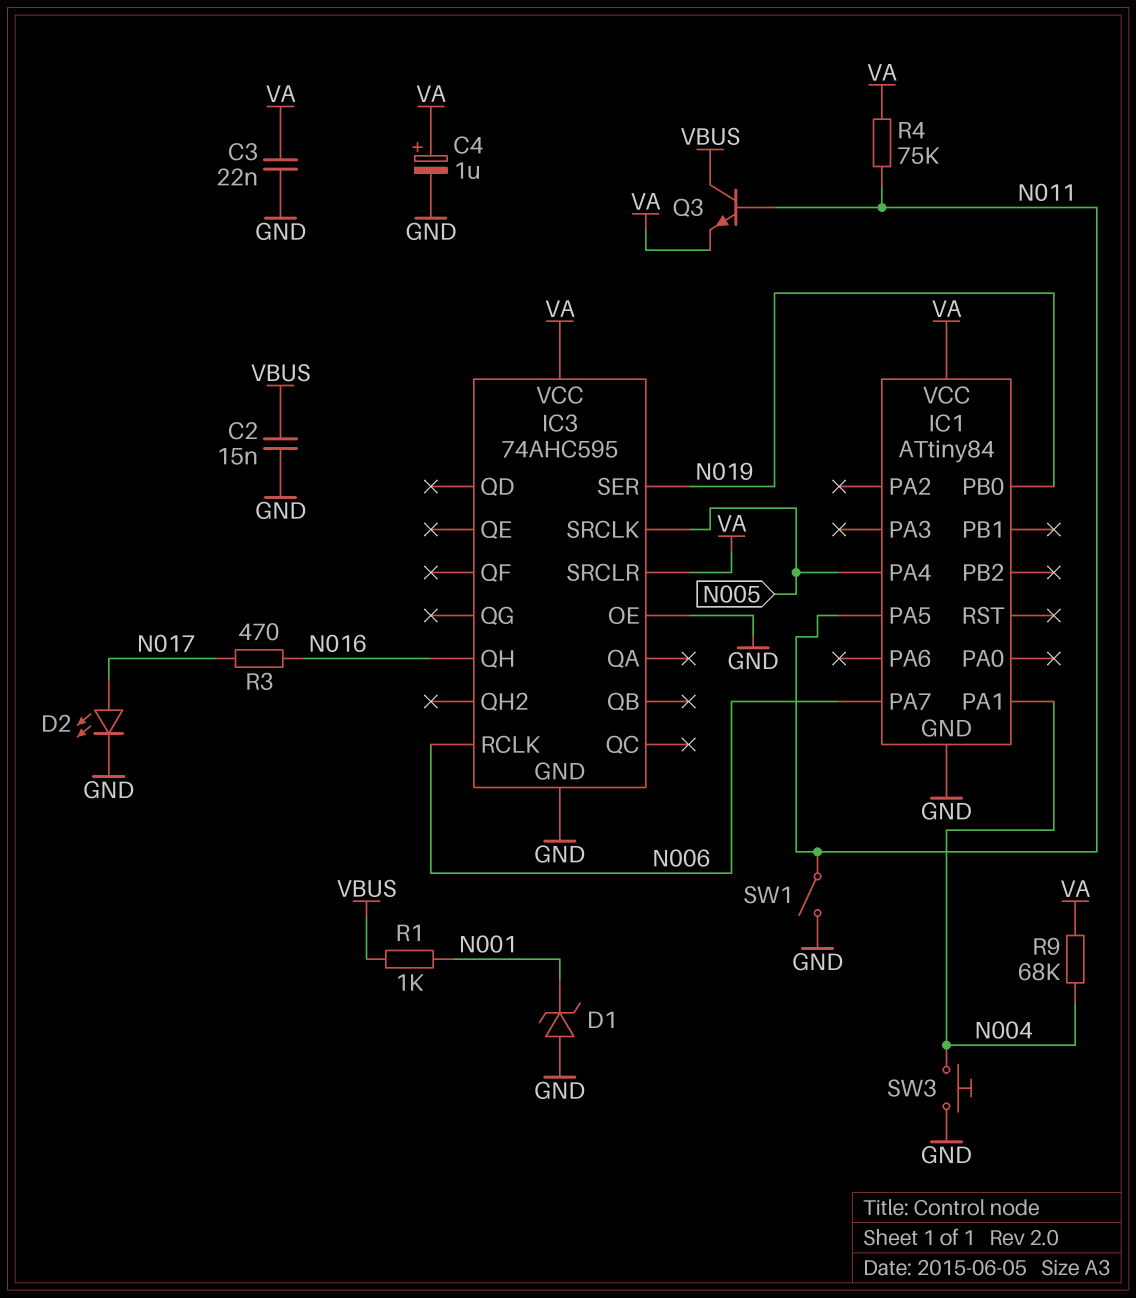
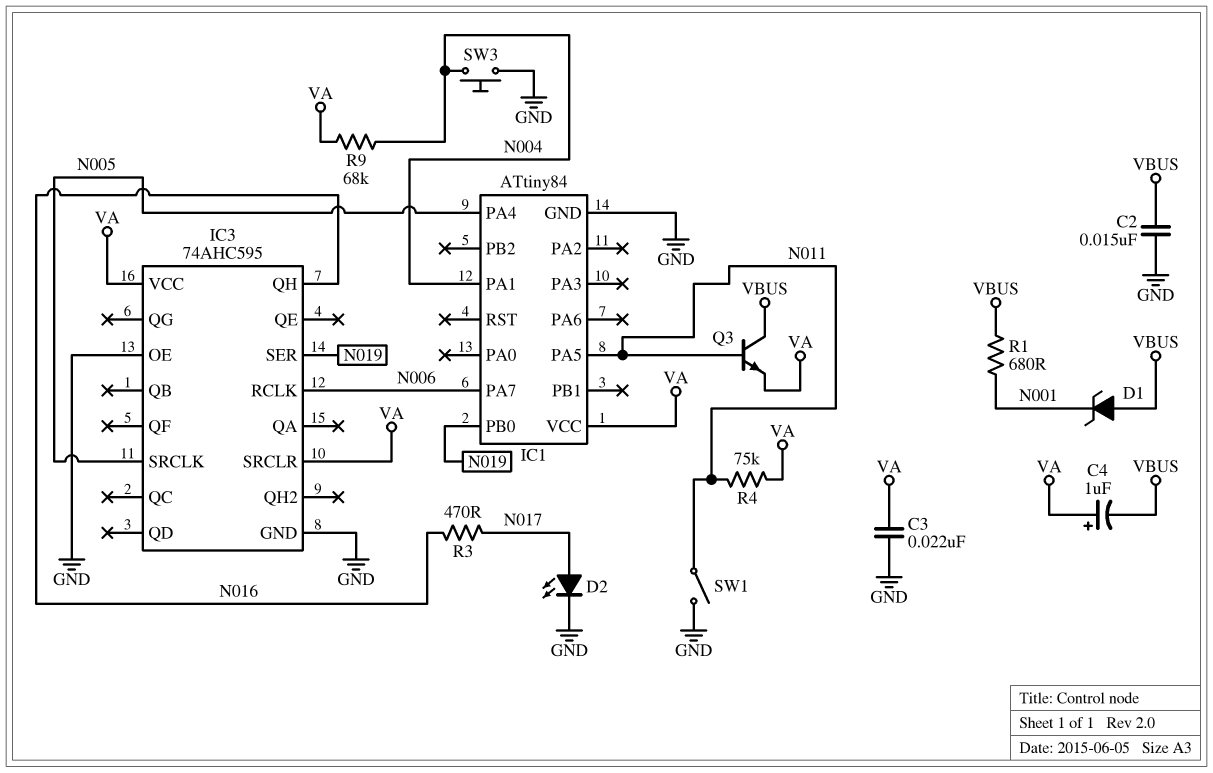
C4: 1uF (plus VA, minus GND) -> 1uF (plus VA, minus VBUS)
D1: zener (A GND, K N001) -> zener (A VBUS, K N001)
R1: 1k (N001, VBUS) -> 680 (N001, VBUS)

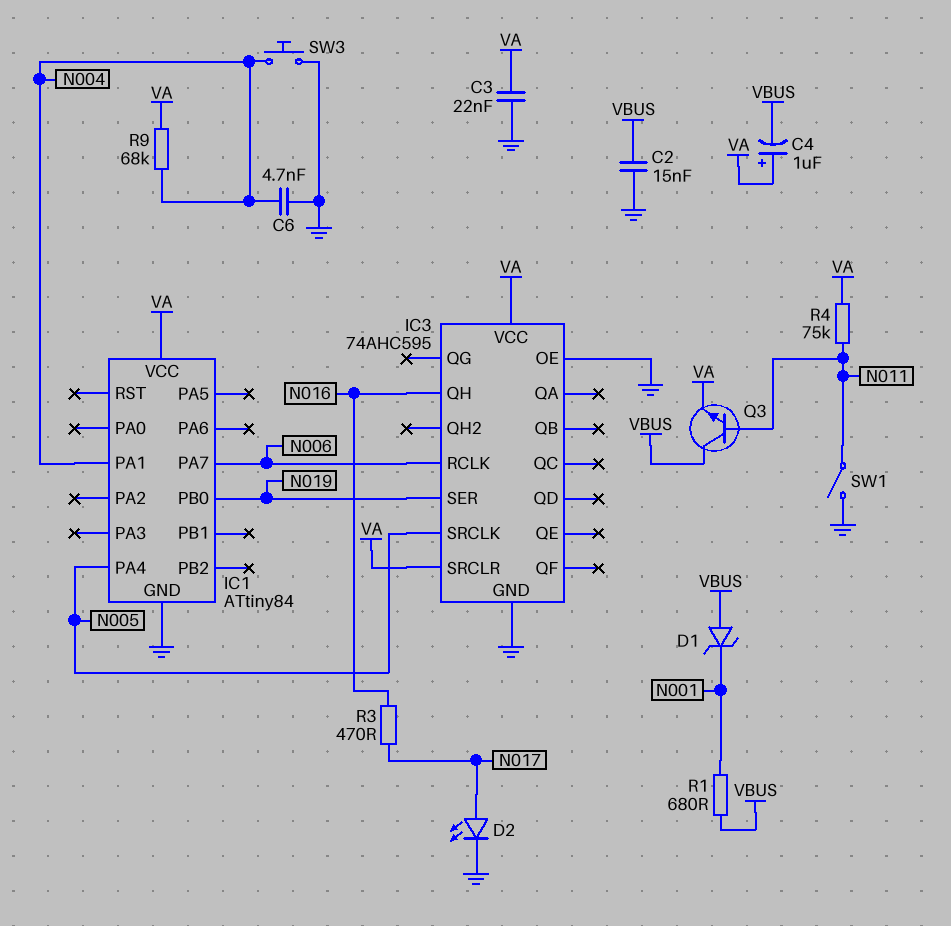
C6: none -> 4.7nF (GND, N004)
IC1 pin PA5: N011 -> none

